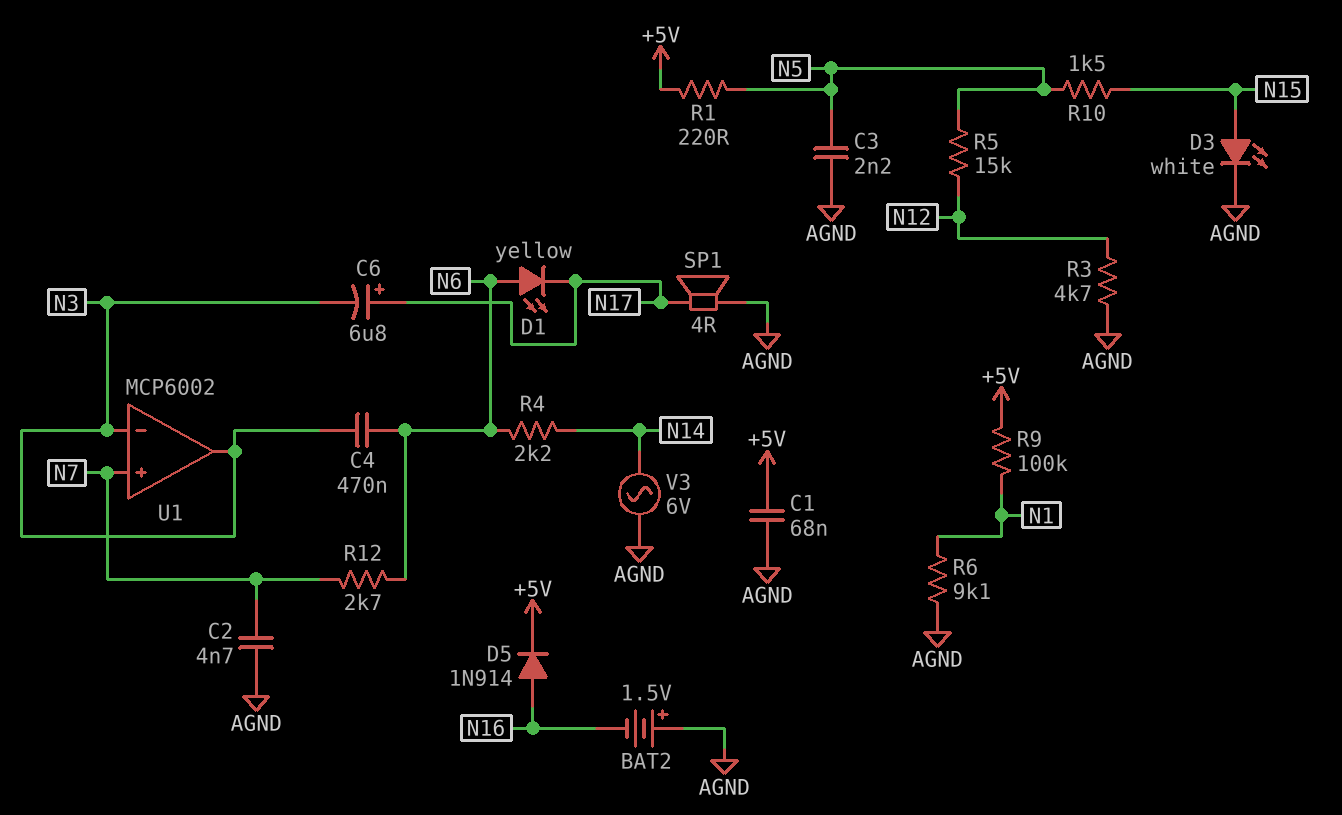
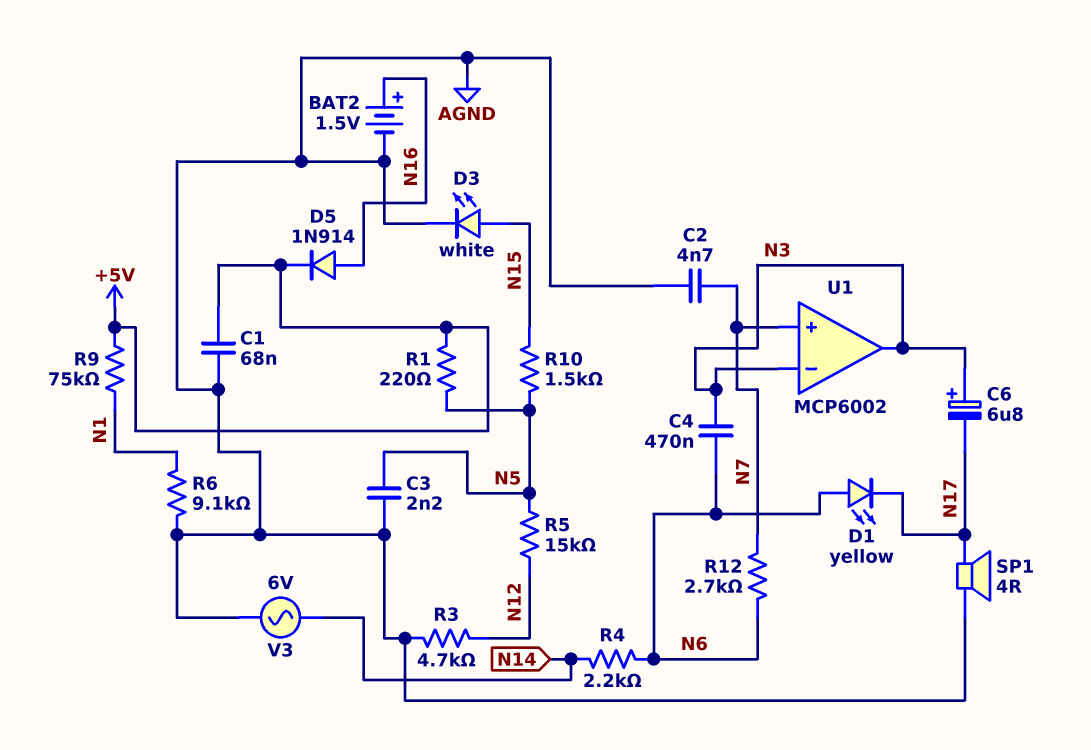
BAT2: 1.5V (plus AGND, minus N16) -> 1.5V (plus N16, minus AGND)
C6: 6.8uF (plus N17, minus N3) -> 6.8uF (plus N3, minus N17)
R9: 100k (+5V, N1) -> 75k (+5V, N1)

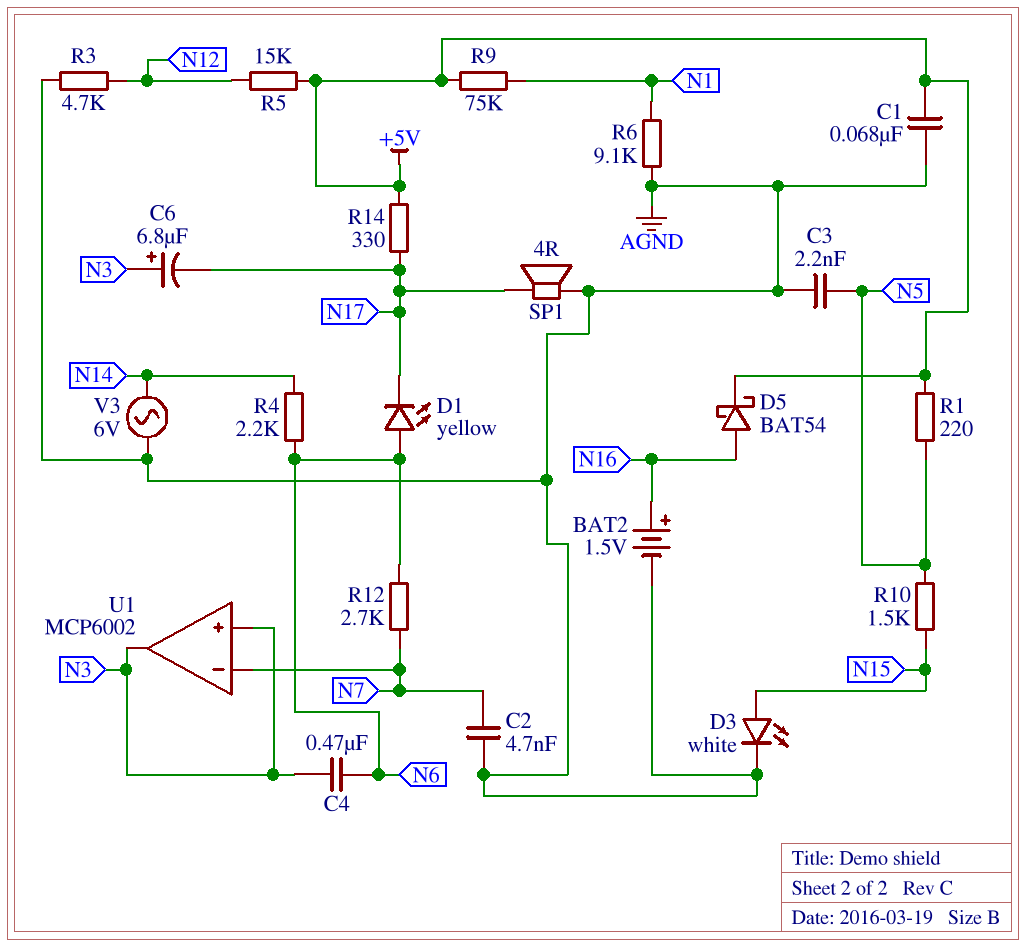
D5: diode 1N914 (A N16, K +5V) -> schottky BAT54 (A N16, K +5V)
R5: 15k (N5, N12) -> 15k (+5V, N12)
R14: none -> 330 (+5V, N17)
U1 pin in+: N7 -> N3
U1 pin in-: N3 -> N7

